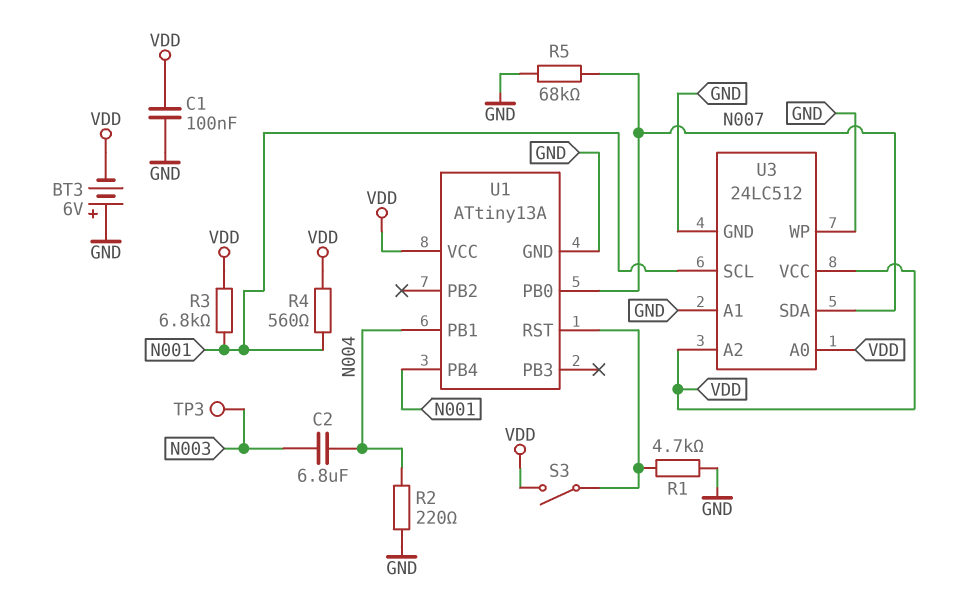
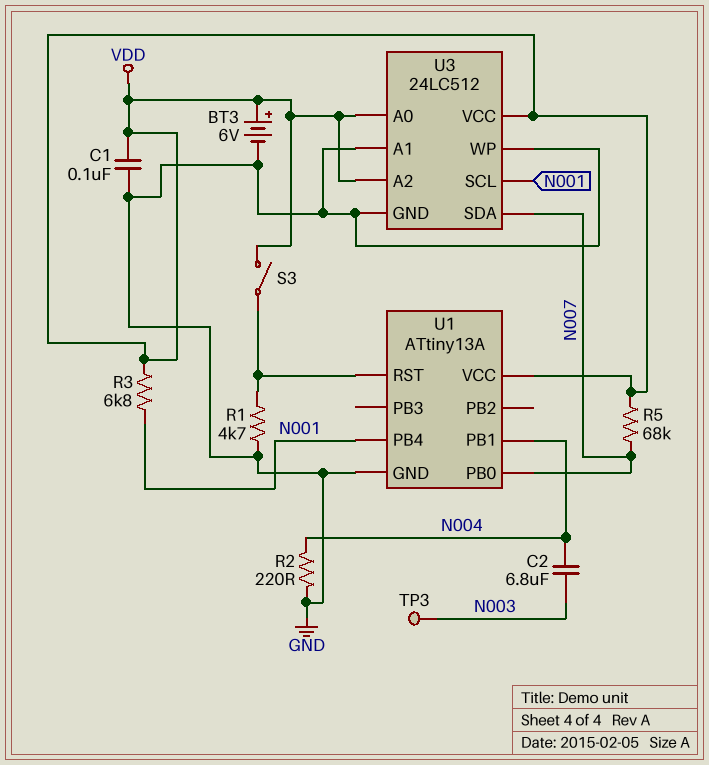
BT3: 6V (plus GND, minus VDD) -> 6V (plus VDD, minus GND)
R4: 560 (N001, VDD) -> none
R5: 68k (GND, N007) -> 68k (N007, VDD)

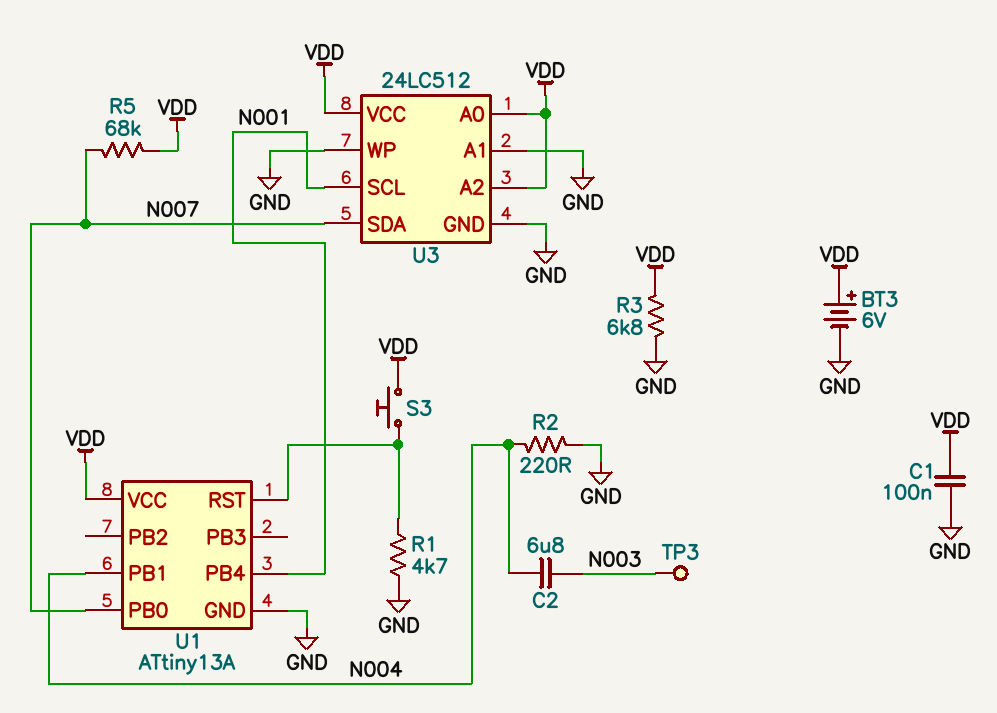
R3: 6.8k (N001, VDD) -> 6.8k (GND, VDD)
S3: switch (U1/RST, VDD) -> button (U1/RST, VDD)

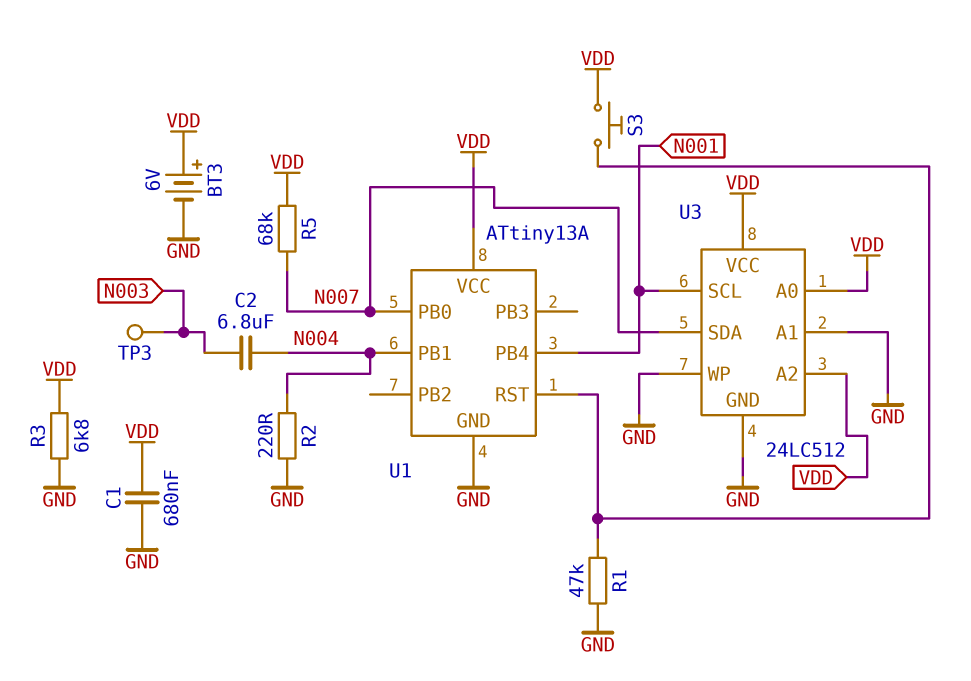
C1: 100nF (GND, VDD) -> 680nF (GND, VDD)
R1: 4.7k (GND, U1/RST) -> 47k (GND, U1/RST)

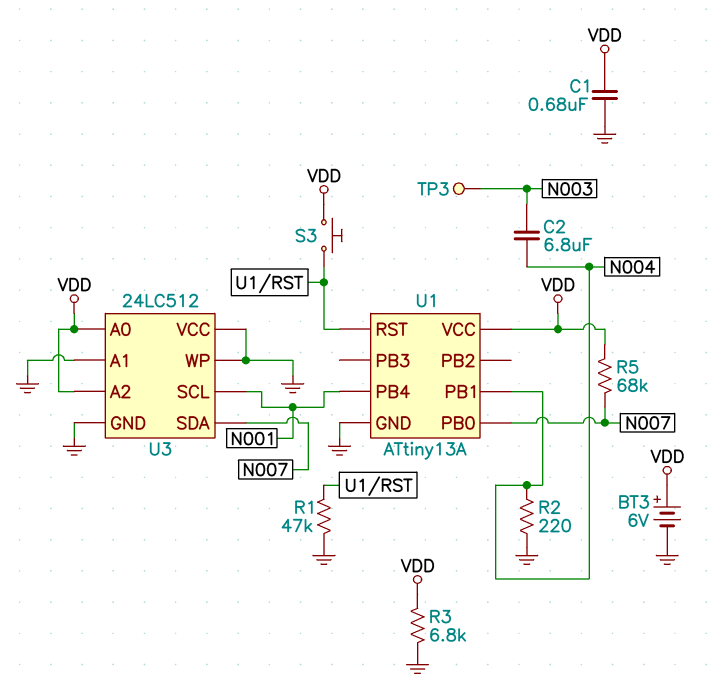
U3 pin VCC: VDD -> GND

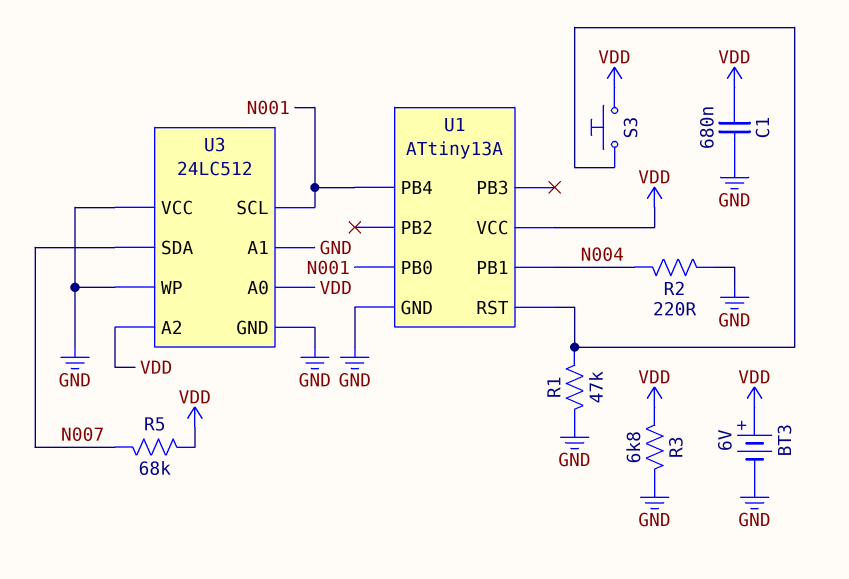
C2: 6.8uF (N003, N004) -> none
TP3: test point (N003) -> none
U1 pin PB0: N007 -> N001

